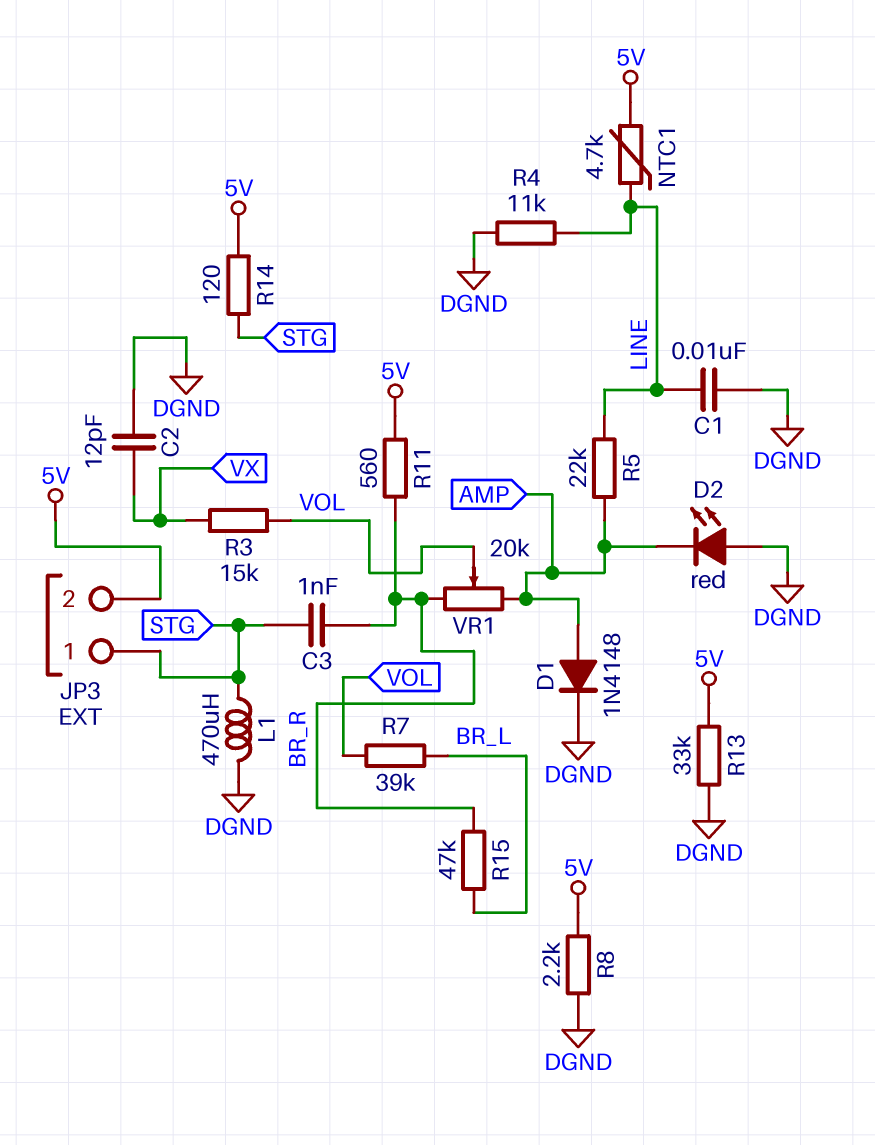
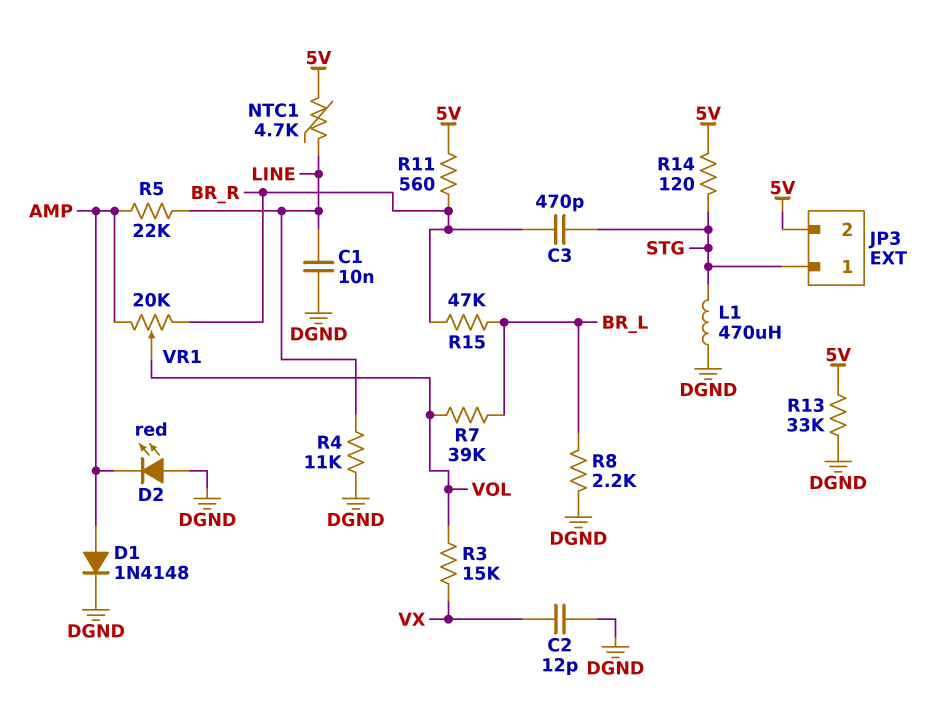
C3: 1nF (BR_R, STG) -> 470pF (BR_R, STG)
R8: 2.2k (5V, DGND) -> 2.2k (BR_L, DGND)

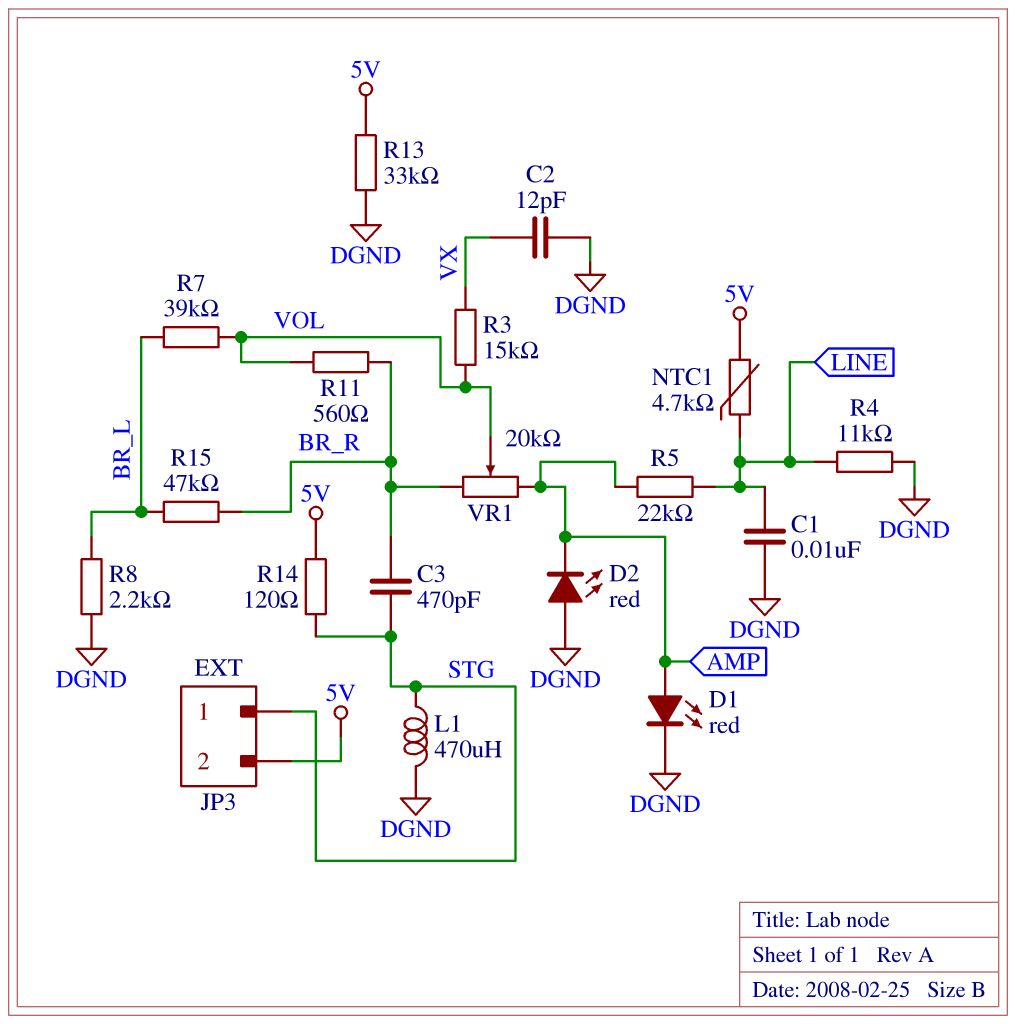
D1: diode 1N4148 (A AMP, K DGND) -> LED red (A AMP, K DGND)
R11: 560 (5V, BR_R) -> 560 (BR_R, VOL)

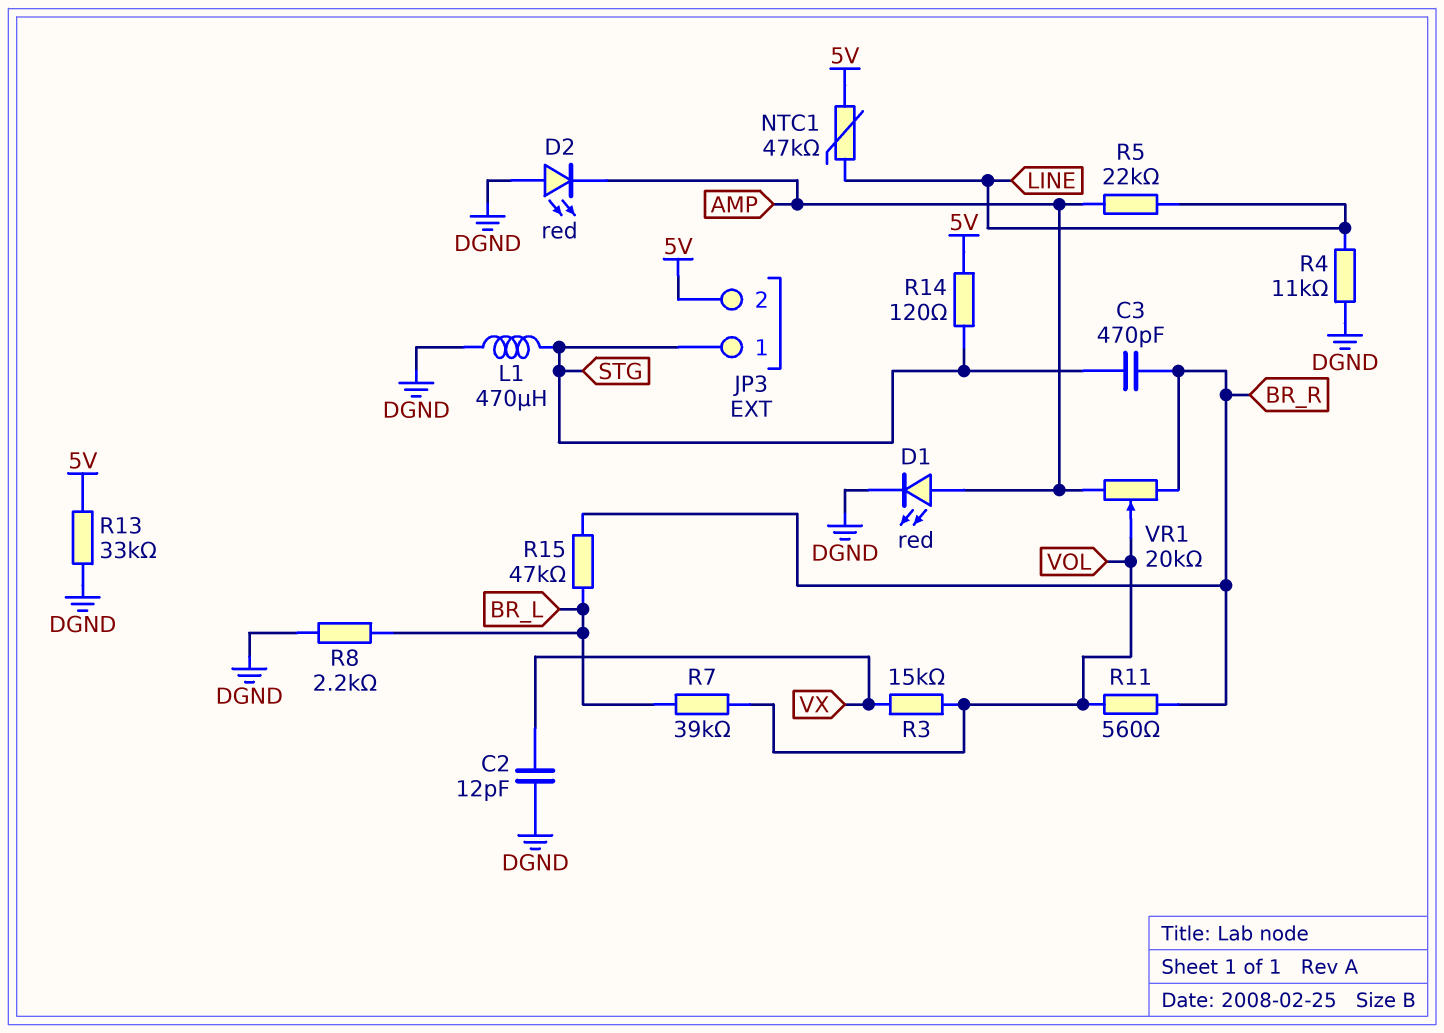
C1: 10nF (DGND, LINE) -> none
NTC1: 4.7k (5V, LINE) -> 47k (5V, LINE)

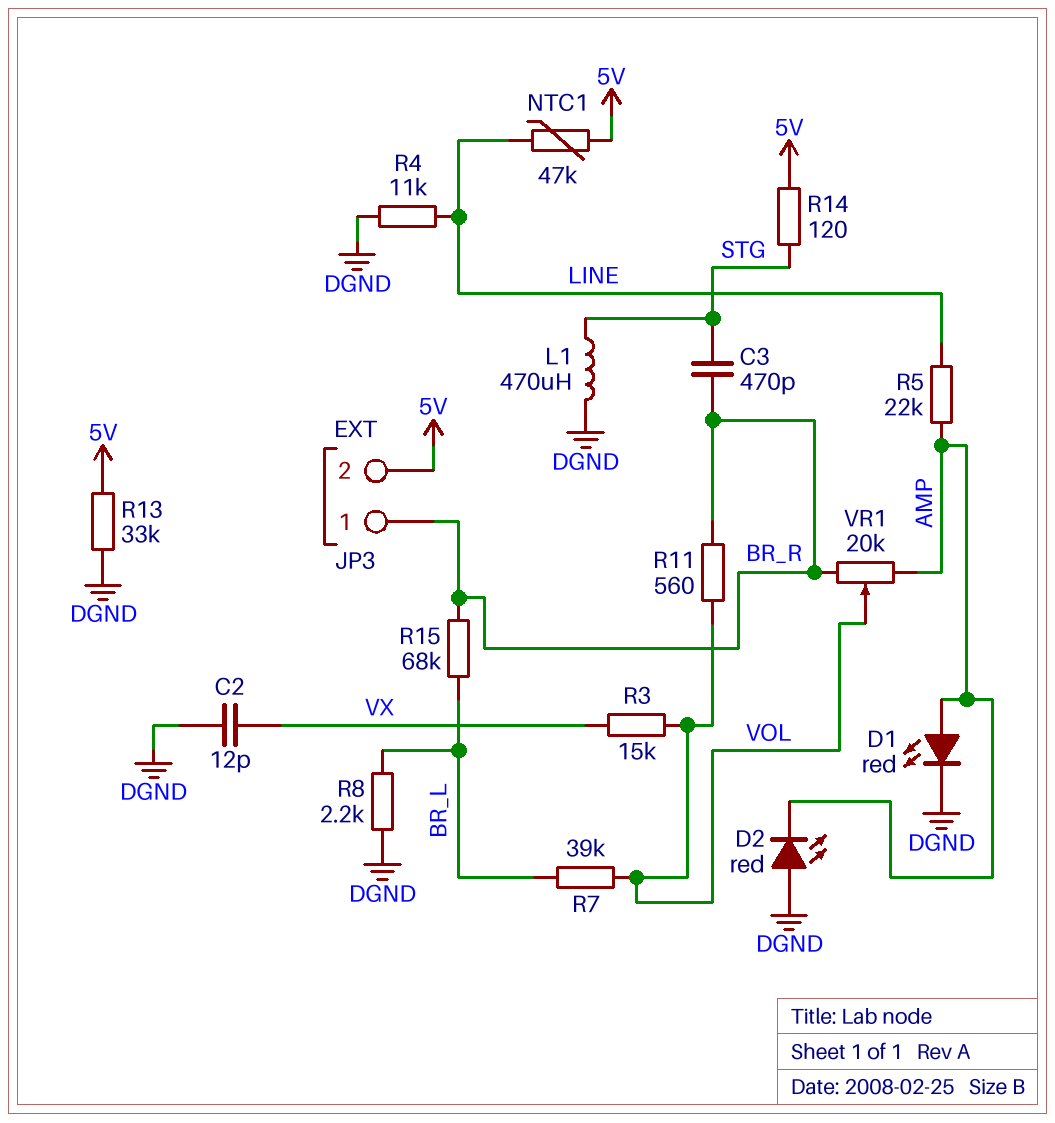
JP3 pin 1: STG -> BR_R
R15: 47k (BR_L, BR_R) -> 68k (BR_L, BR_R)

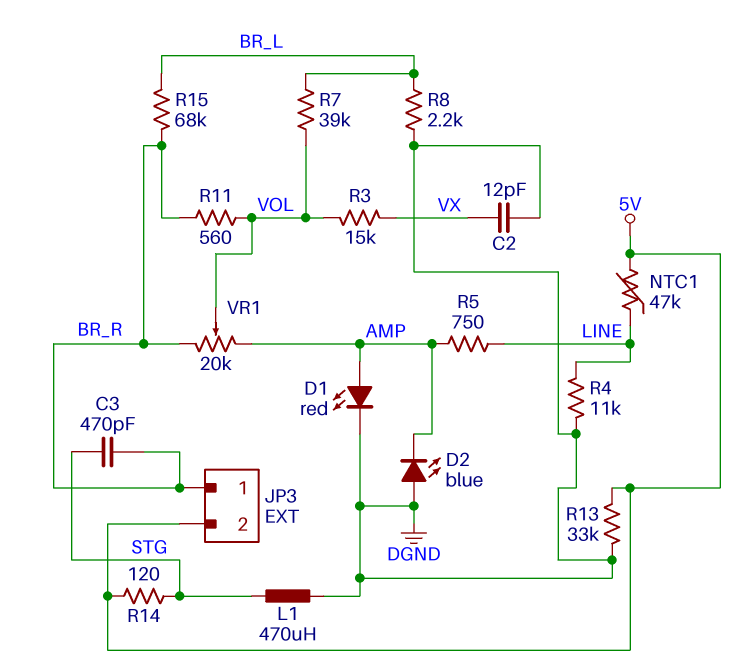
D2: LED red (A DGND, K AMP) -> LED blue (A DGND, K AMP)
R5: 22k (AMP, LINE) -> 750 (AMP, LINE)

